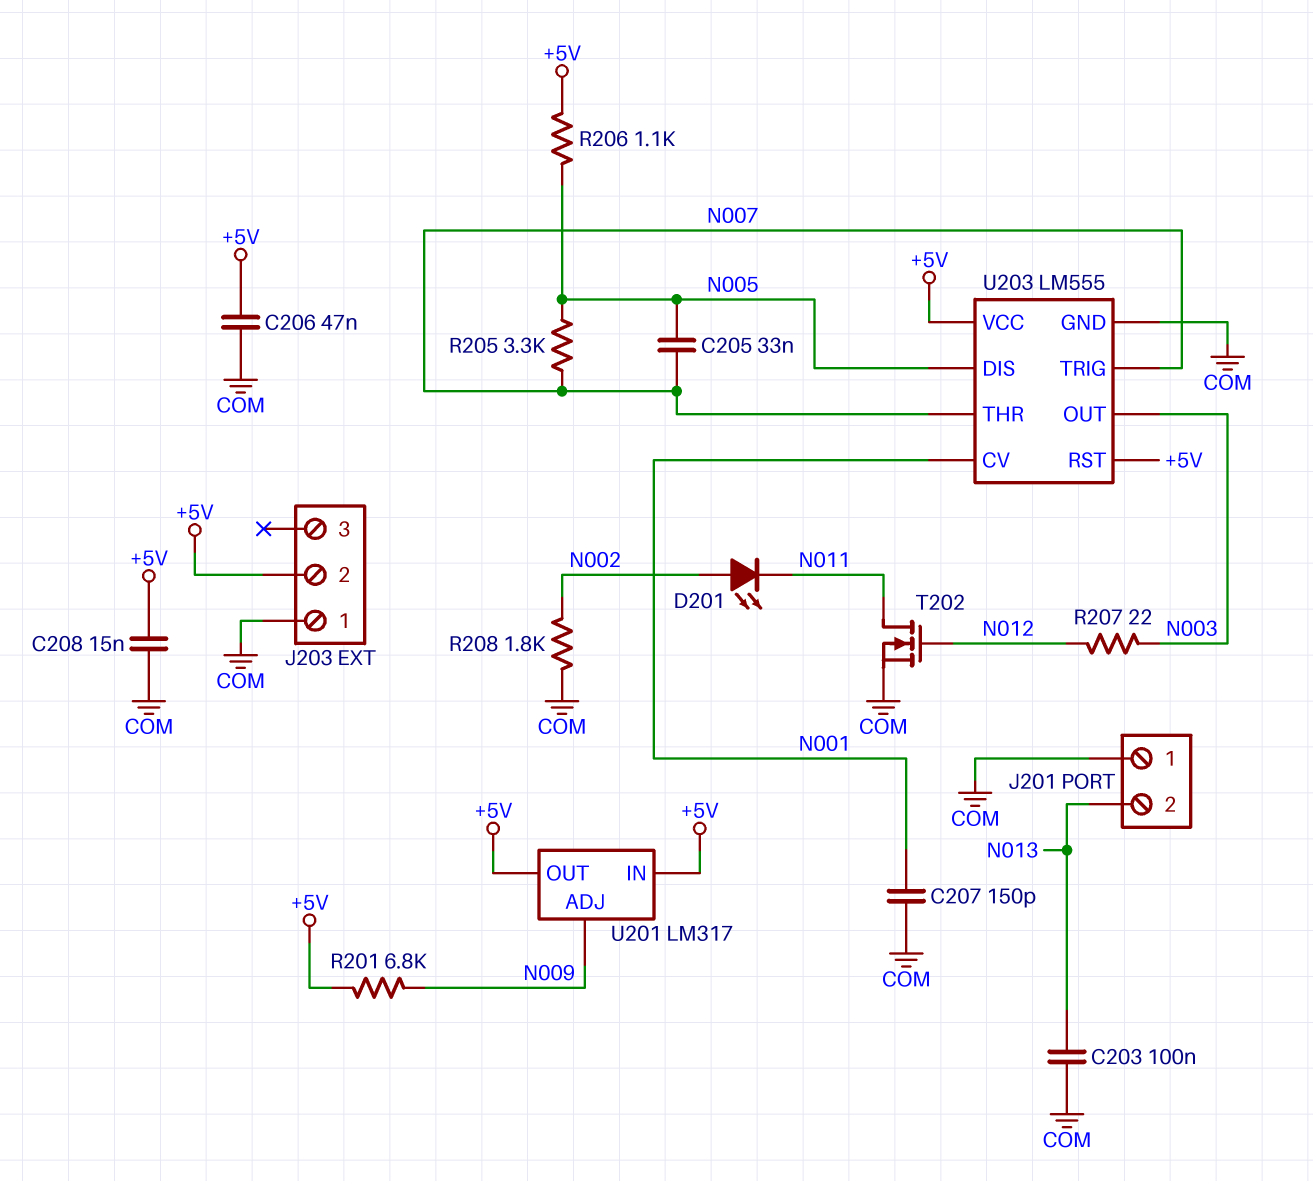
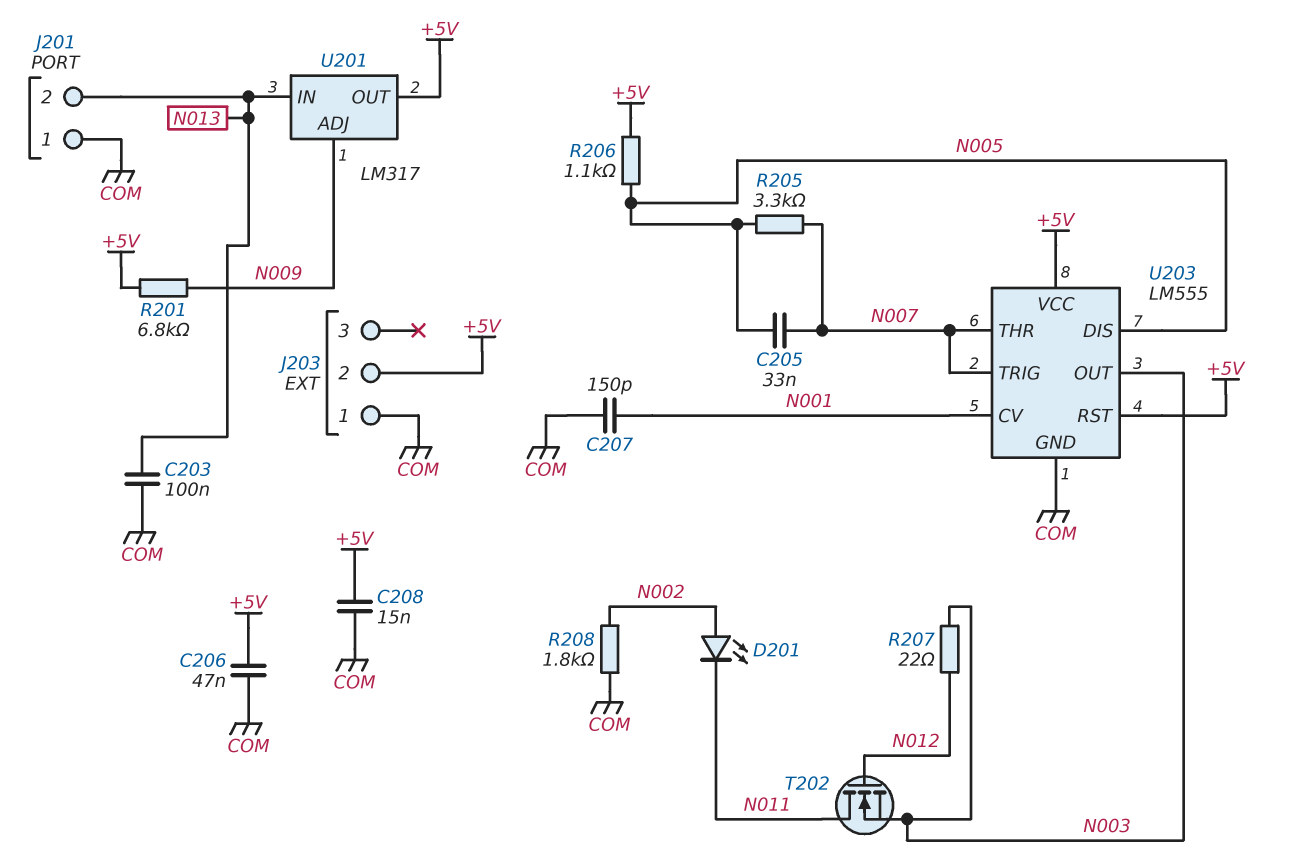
T202: NMOS (G N012, D N011, S COM) -> NMOS (G N012, D N011, S N003)
U201 pin IN: +5V -> N013

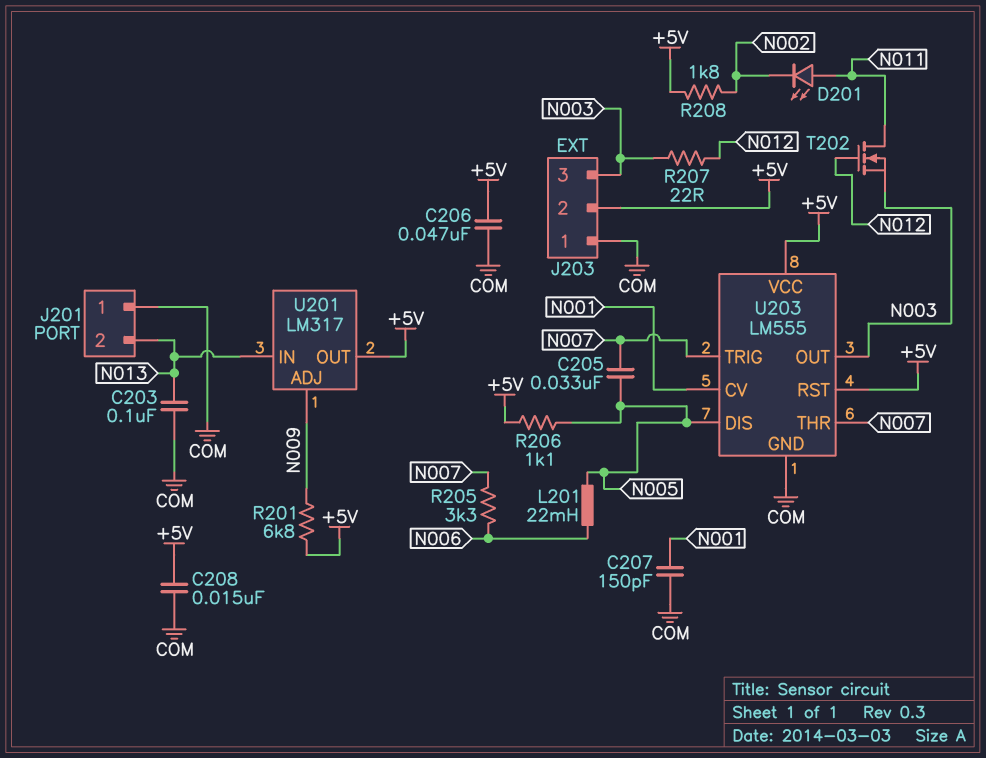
D201: LED (A N002, K N011) -> LED (A N011, K N002)
J203 pin 3: none -> N003
L201: none -> 22mH (N005, N006)
R205: 3.3k (N005, N007) -> 3.3k (N006, N007)
R208: 1.8k (COM, N002) -> 1.8k (+5V, N002)

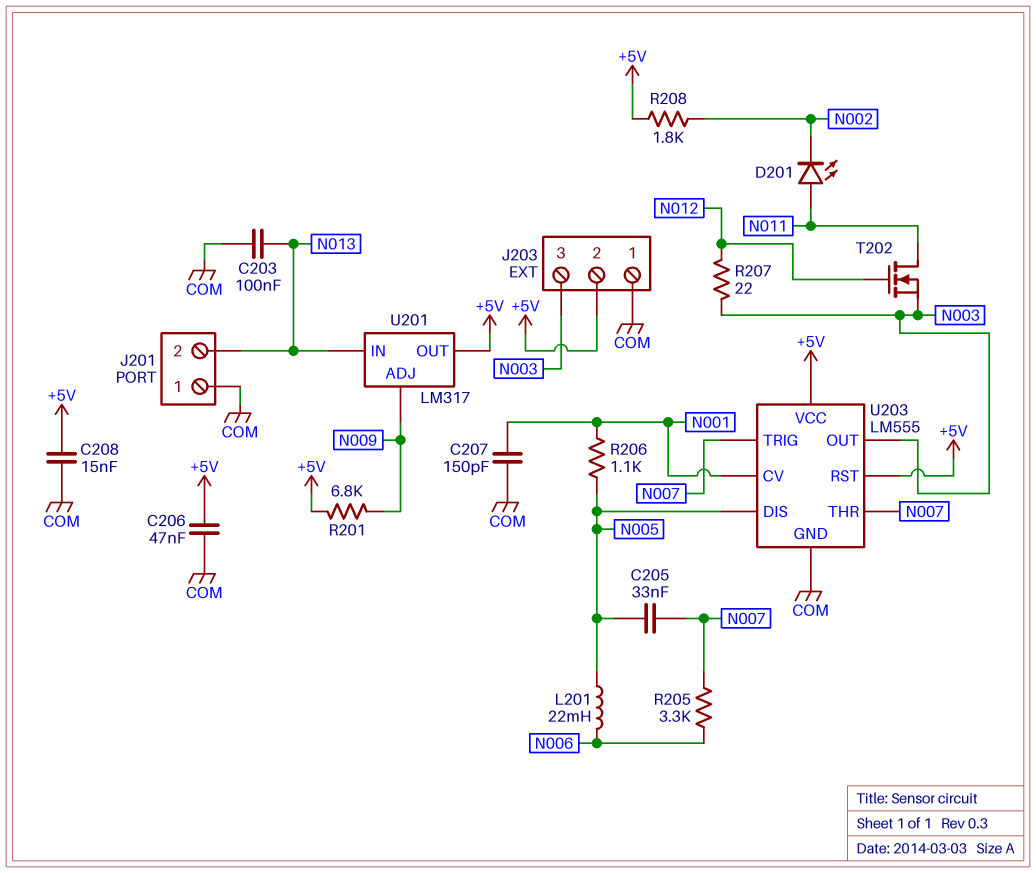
R206: 1.1k (+5V, N005) -> 1.1k (N001, N005)

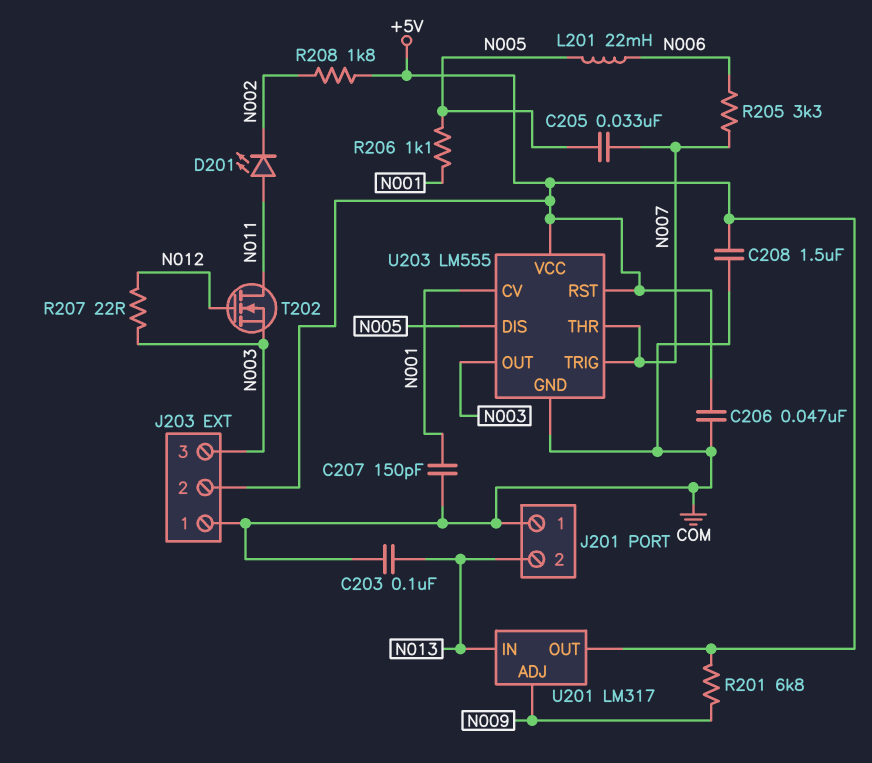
C208: 15nF (+5V, COM) -> 1.5uF (+5V, COM)

